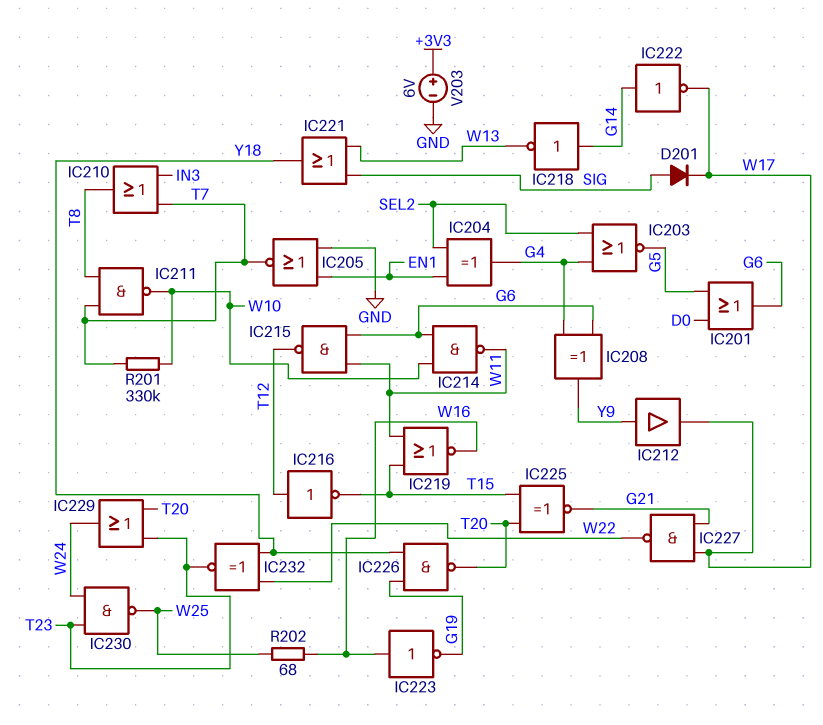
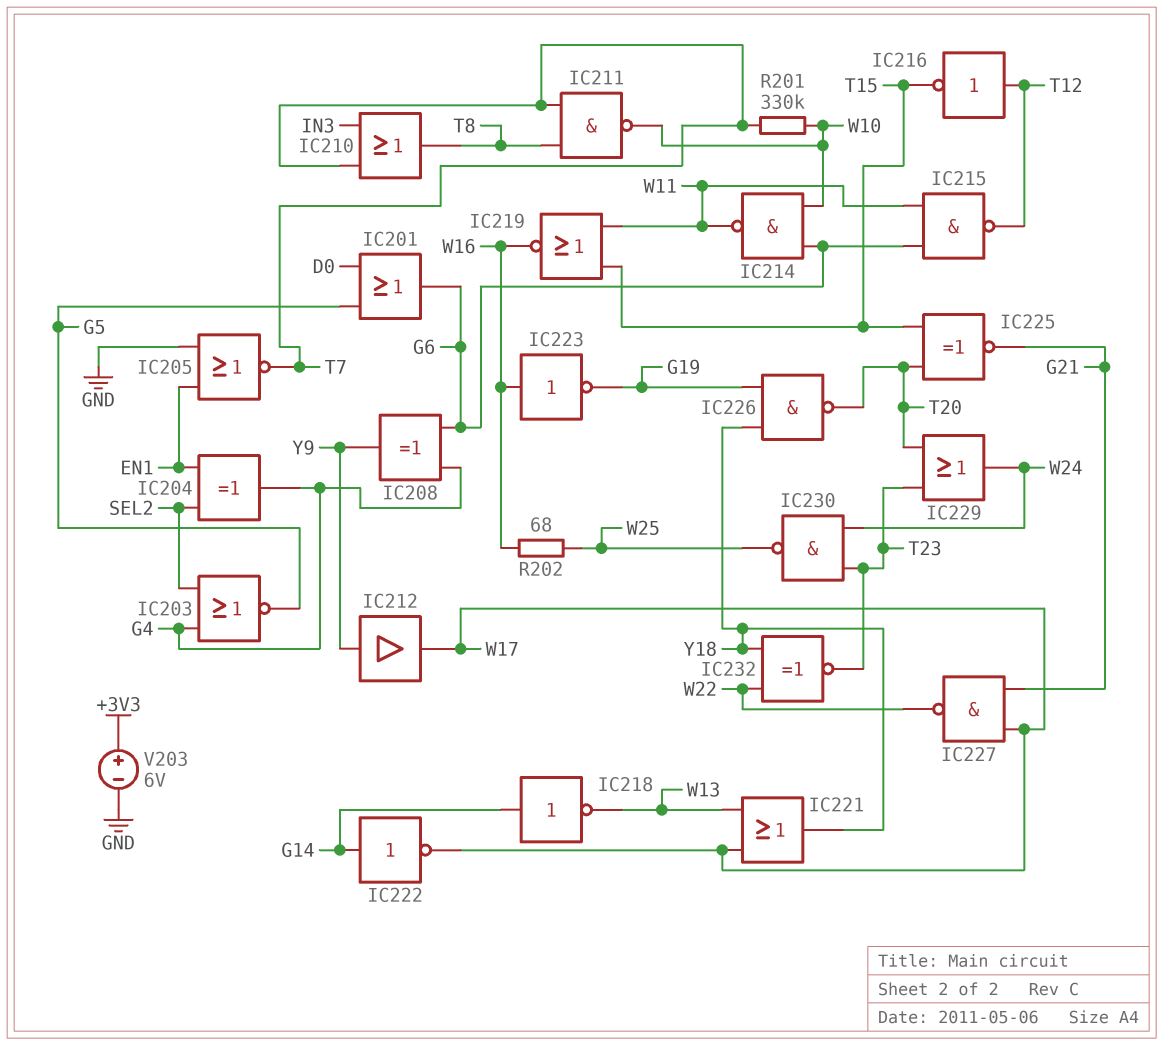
D201: diode (A SIG, K W17) -> none
IC221: OR (in SIG, in W13, out Y18) -> OR (in W13, in W17, out Y18)

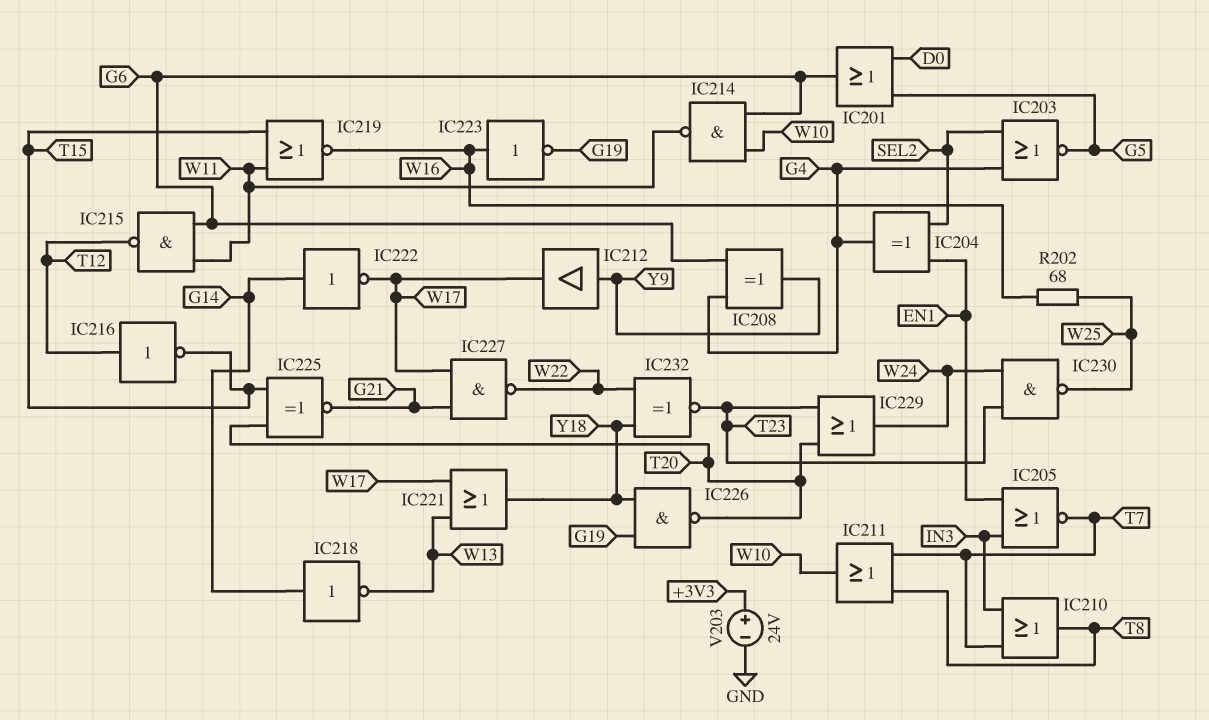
IC205: NOR (in EN1, in GND, out T7) -> NOR (in EN1, in IN3, out T7)
IC211: NAND (in T7, in T8, out W10) -> OR (in T7, in T8, out W10)
R201: 330k (T7, W10) -> none
V203: 6V (plus +3V3, minus GND) -> 24V (plus +3V3, minus GND)

